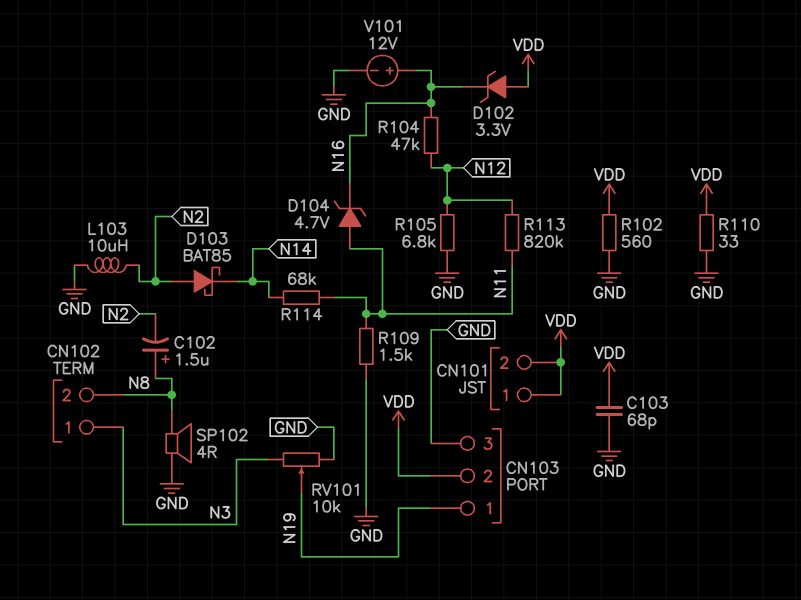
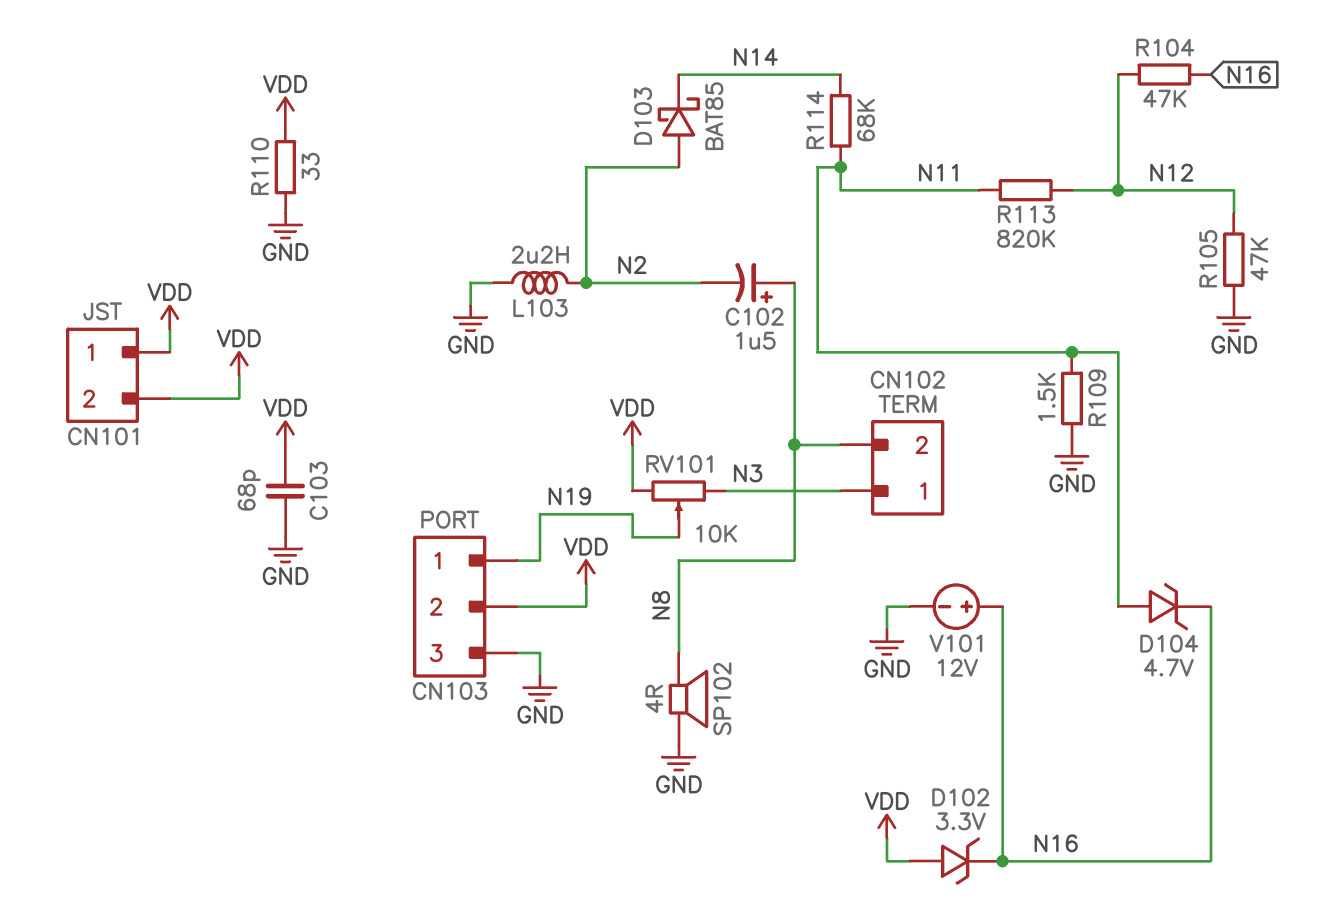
L103: 10uH (GND, N2) -> 2.2uH (GND, N2)
R102: 560 (GND, VDD) -> none
R105: 6.8k (GND, N12) -> 47k (GND, N12)
RV101: 10k (GND, N3, wiper N19) -> 10k (N3, VDD, wiper N19)

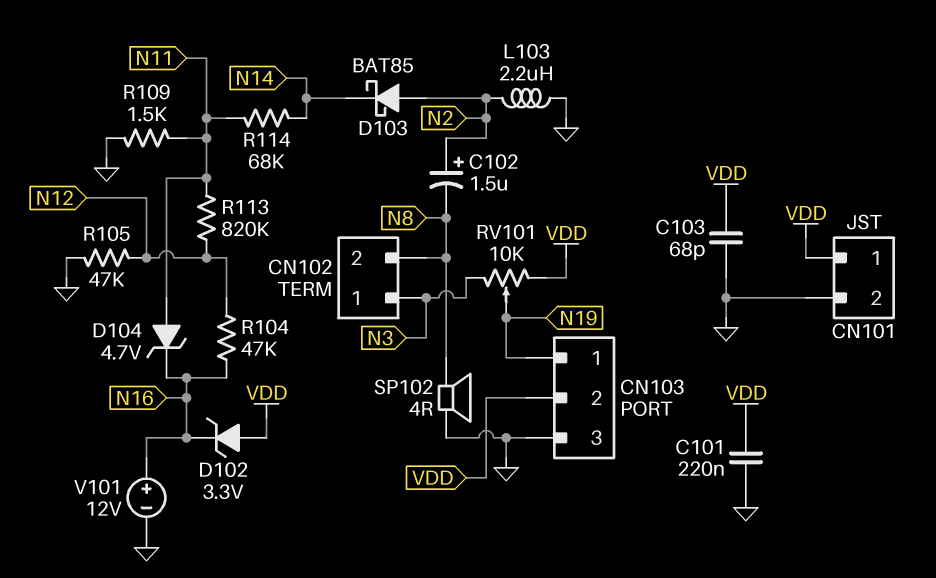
C101: none -> 220nF (GND, VDD)
C102: 1.5uF (plus N8, minus N2) -> 1.5uF (plus N2, minus N8)
CN101 pin 2: VDD -> GND
R110: 33 (GND, VDD) -> none

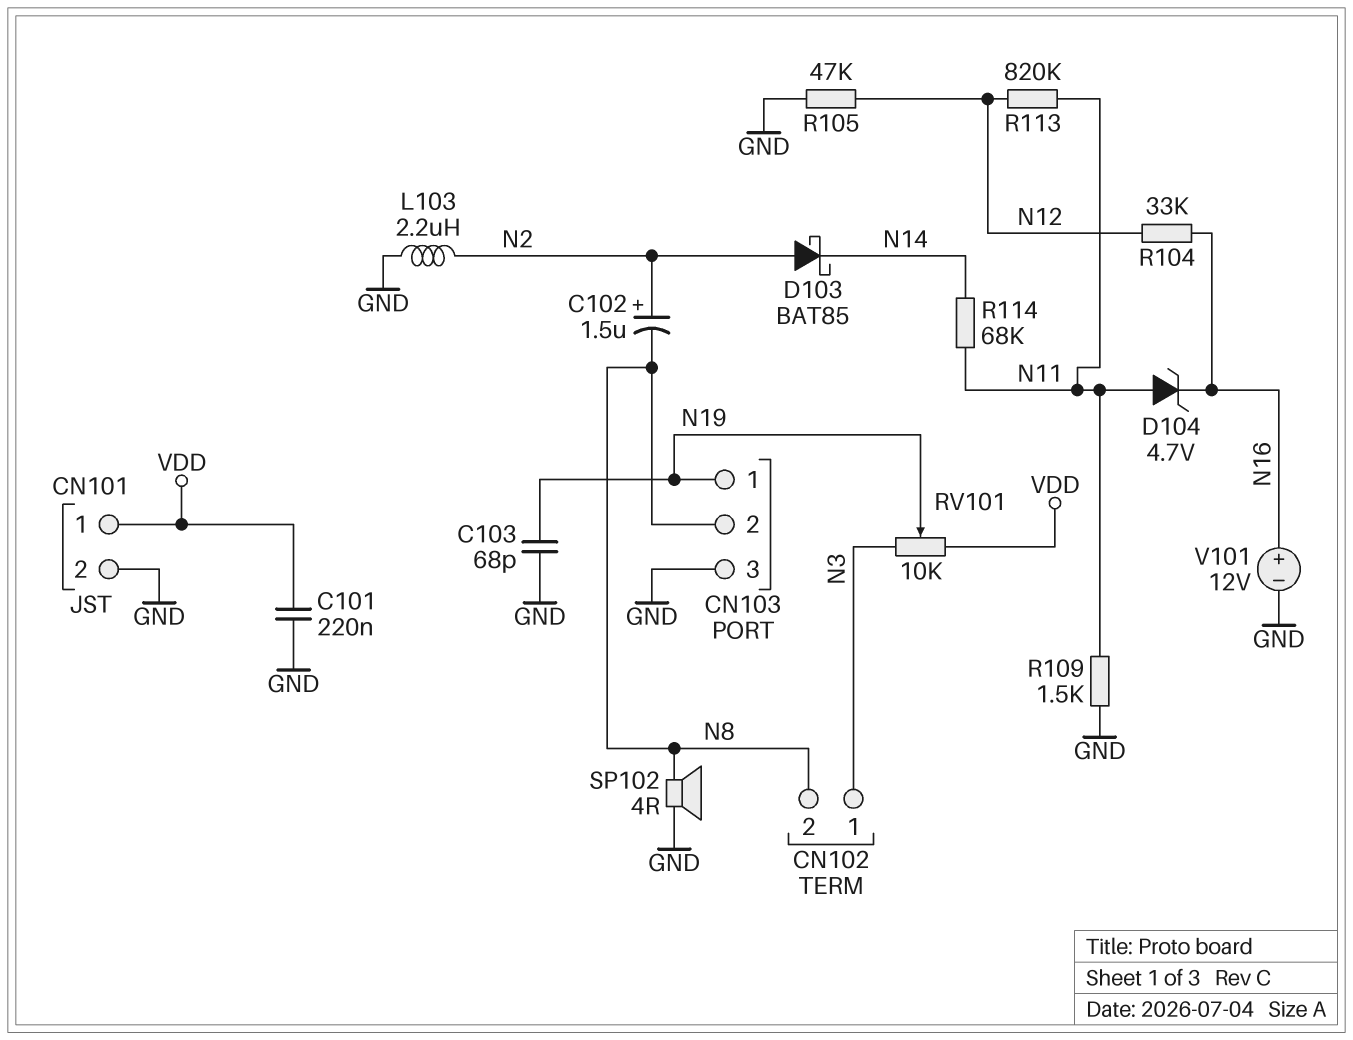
C103: 68pF (GND, VDD) -> 68pF (GND, N19)
CN103 pin 2: VDD -> N8
D102: zener 3.3V (A VDD, K N16) -> none
R104: 47k (N12, N16) -> 33k (N12, N16)

